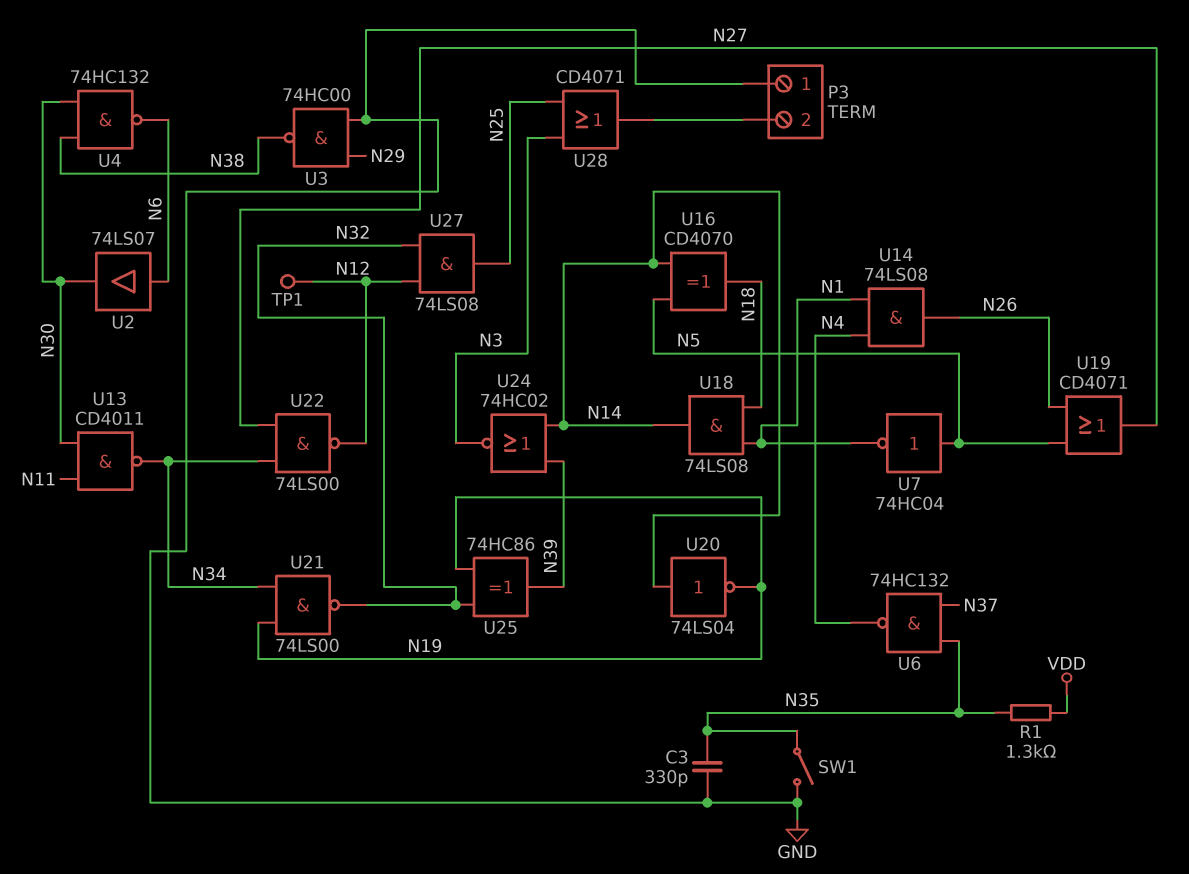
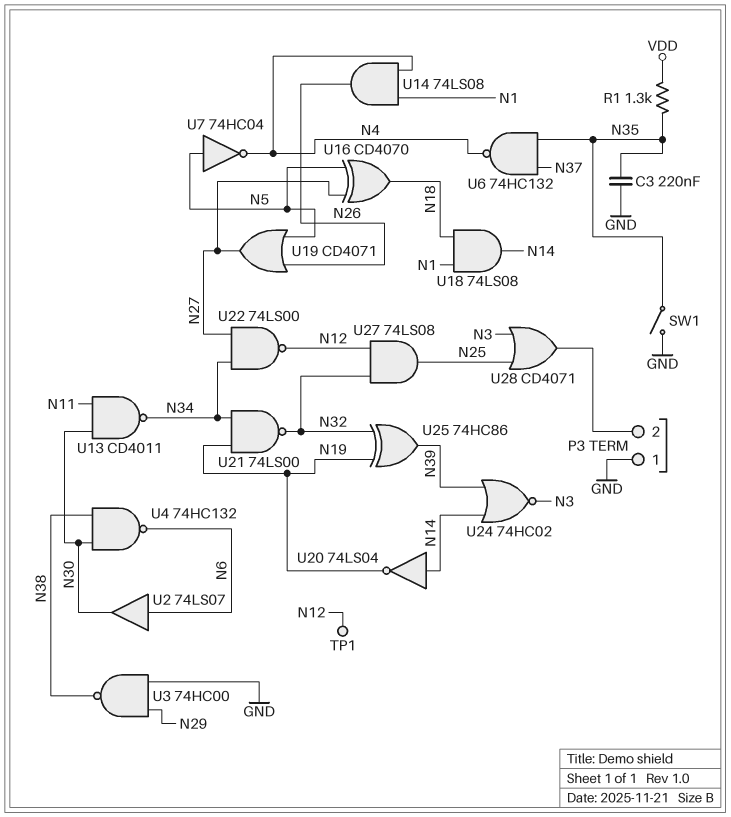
C3: 330pF (GND, N35) -> 220nF (GND, N35)
U7: NOT 74HC04 (in N5, out N1) -> NOT 74HC04 (in N5, out N4)
U16: XOR CD4070 (in N5, in N14, out N18) -> XOR CD4070 (in N5, in N27, out N18)

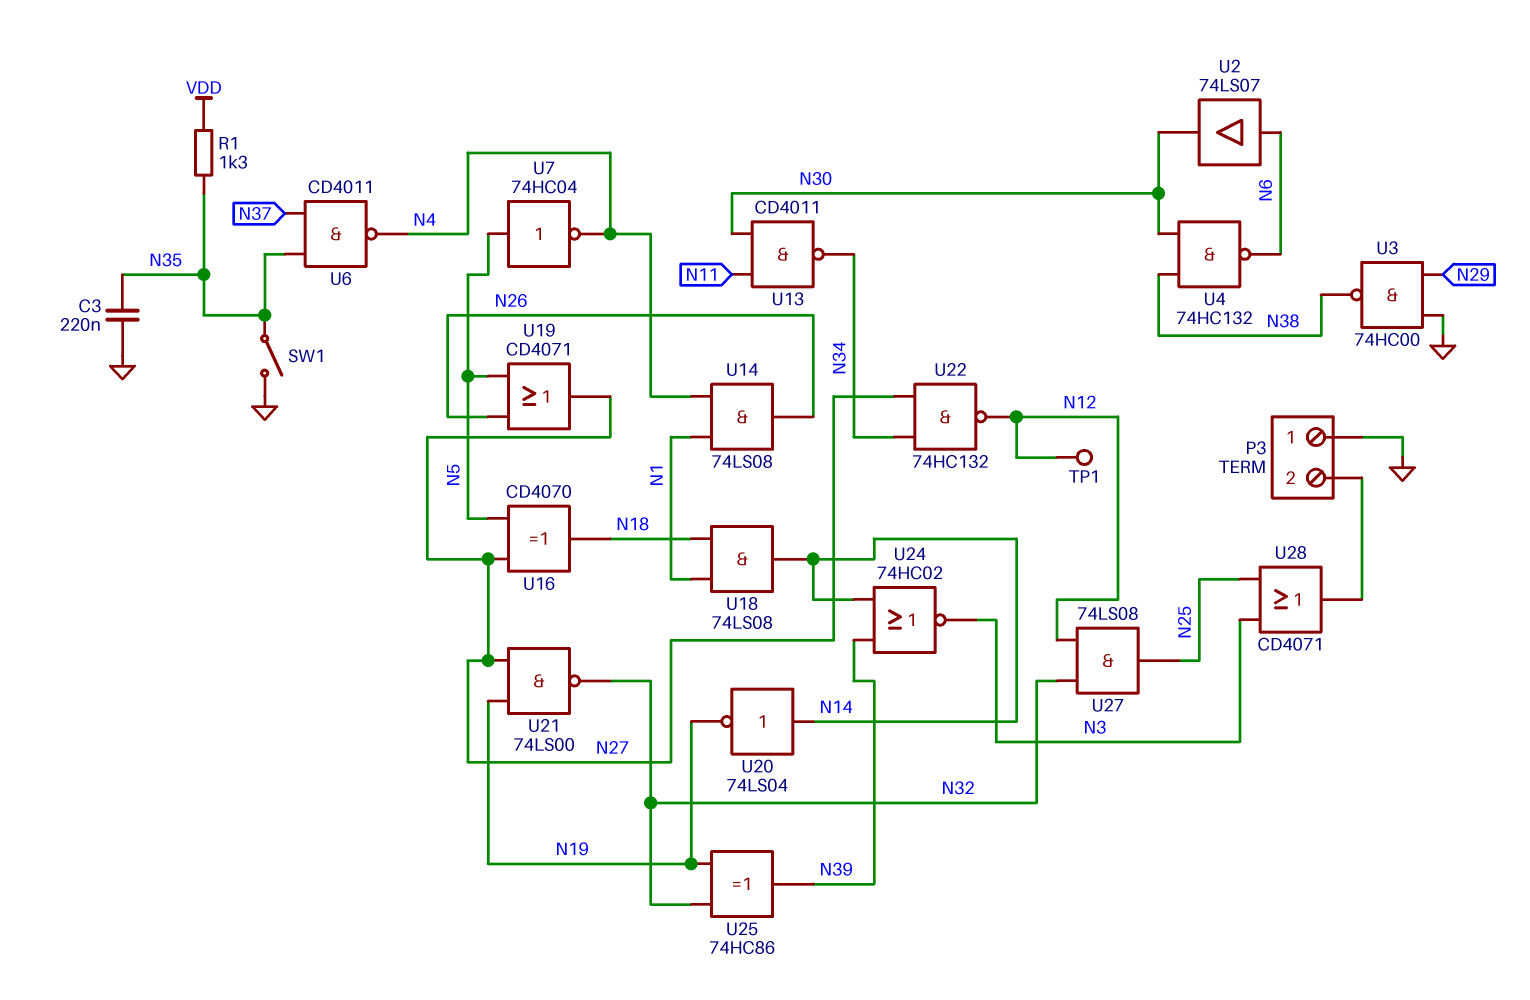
U6: NAND 74HC132 (in N35, in N37, out N4) -> NAND CD4011 (in N35, in N37, out N4)
U21: NAND 74LS00 (in N19, in N34, out N32) -> NAND 74LS00 (in N19, in N27, out N32)
U22: NAND 74LS00 (in N27, in N34, out N12) -> NAND 74HC132 (in N27, in N34, out N12)

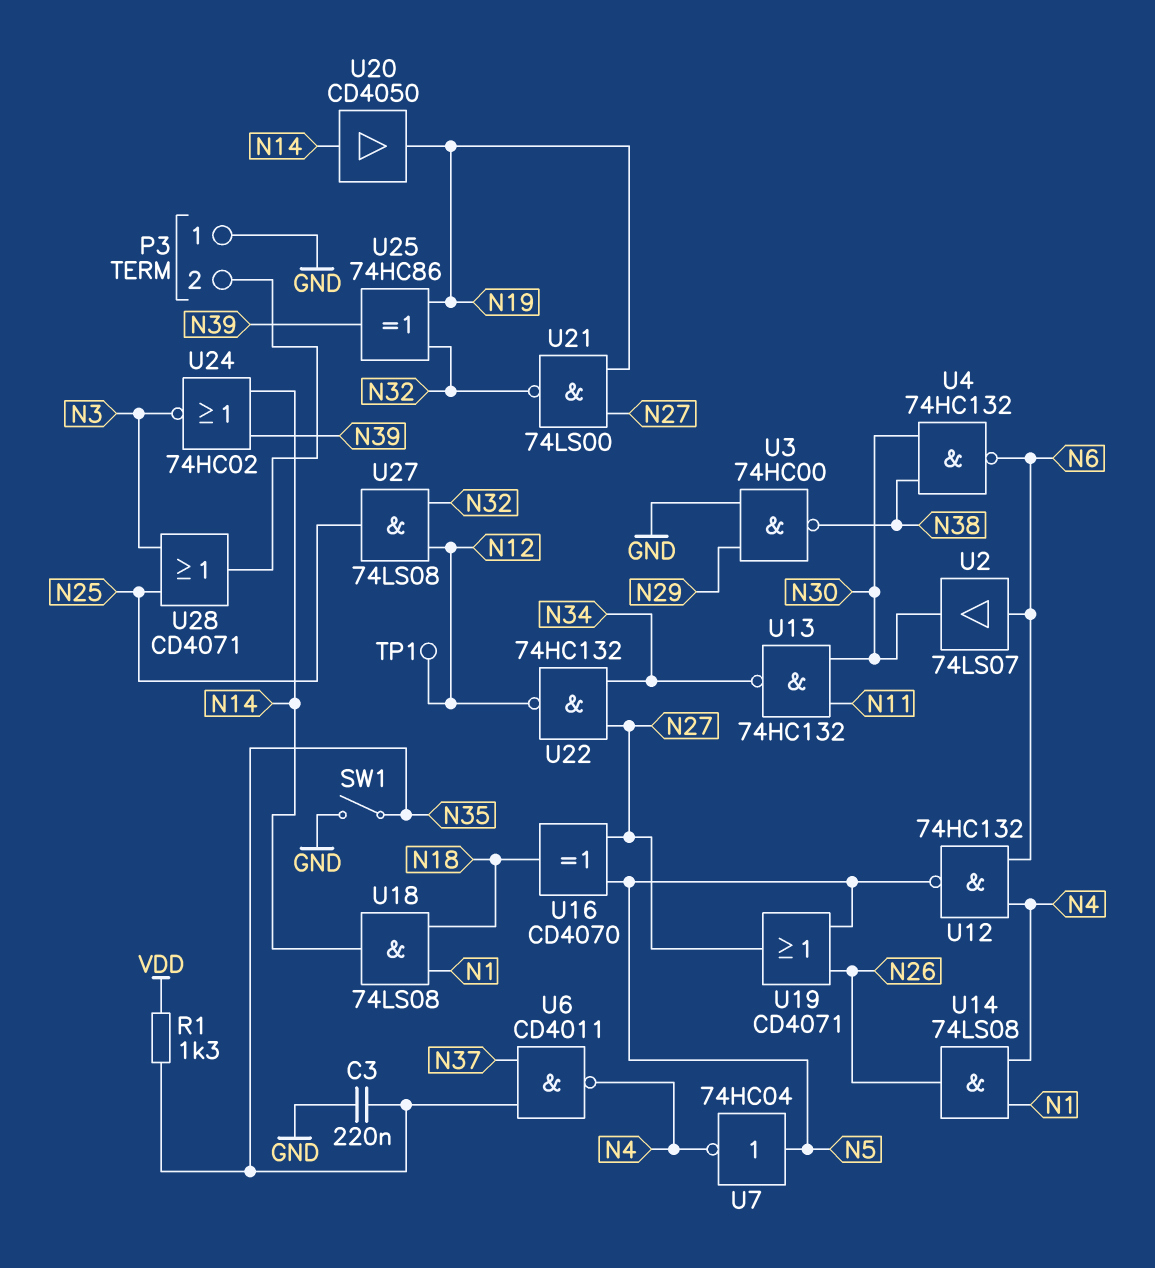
U12: none -> NAND 74HC132 (in N4, in N6, out N5)
U13: NAND CD4011 (in N11, in N30, out N34) -> NAND 74HC132 (in N11, in N30, out N34)
U20: NOT 74LS04 (in N14, out N19) -> buffer CD4050 (in N14, out N19)

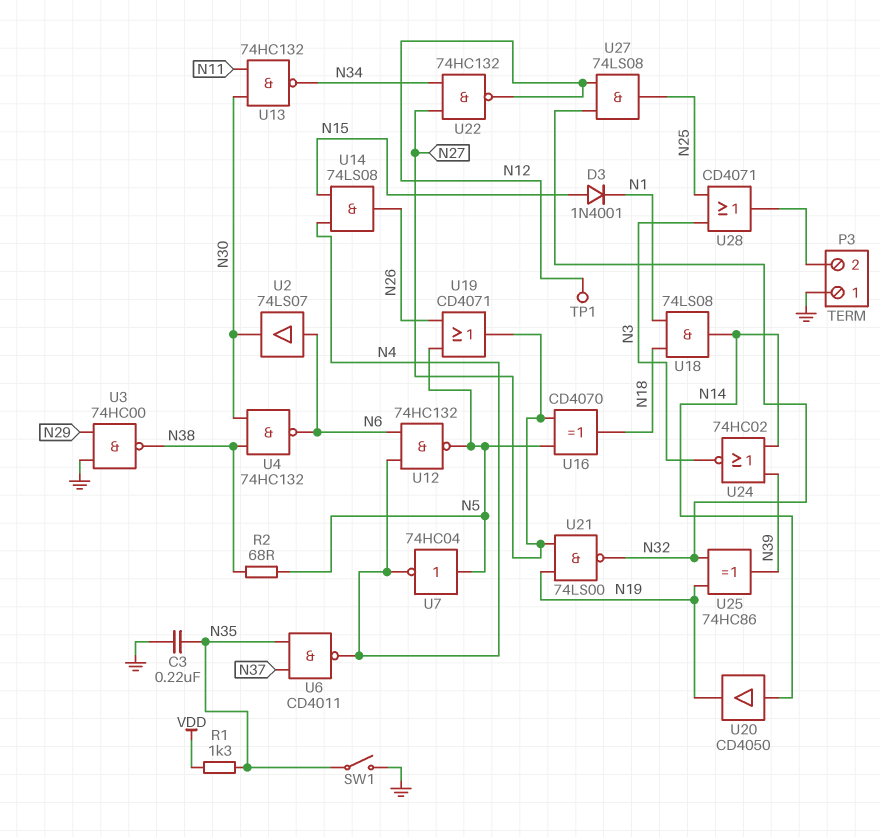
D3: none -> diode 1N4001 (A N15, K N1)
R2: none -> 68 (N5, N38)
U14: AND 74LS08 (in N1, in N4, out N26) -> AND 74LS08 (in N4, in N15, out N26)

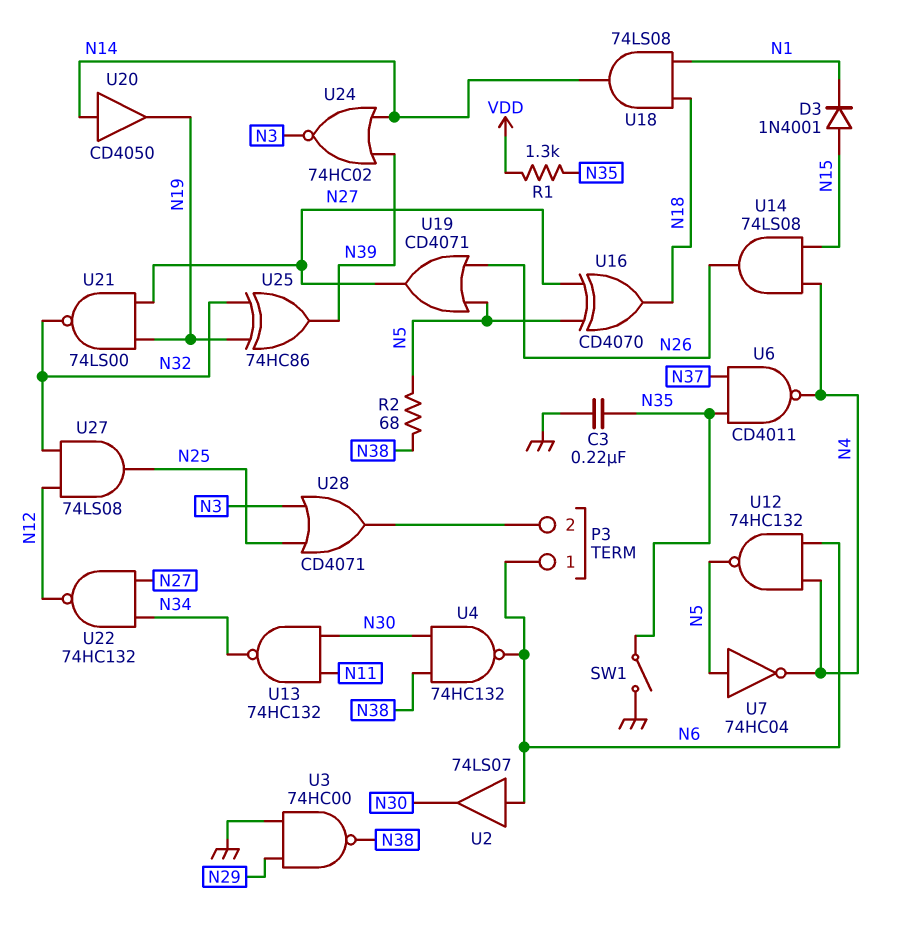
P3 pin 1: GND -> N6
TP1: test point (N12) -> none

